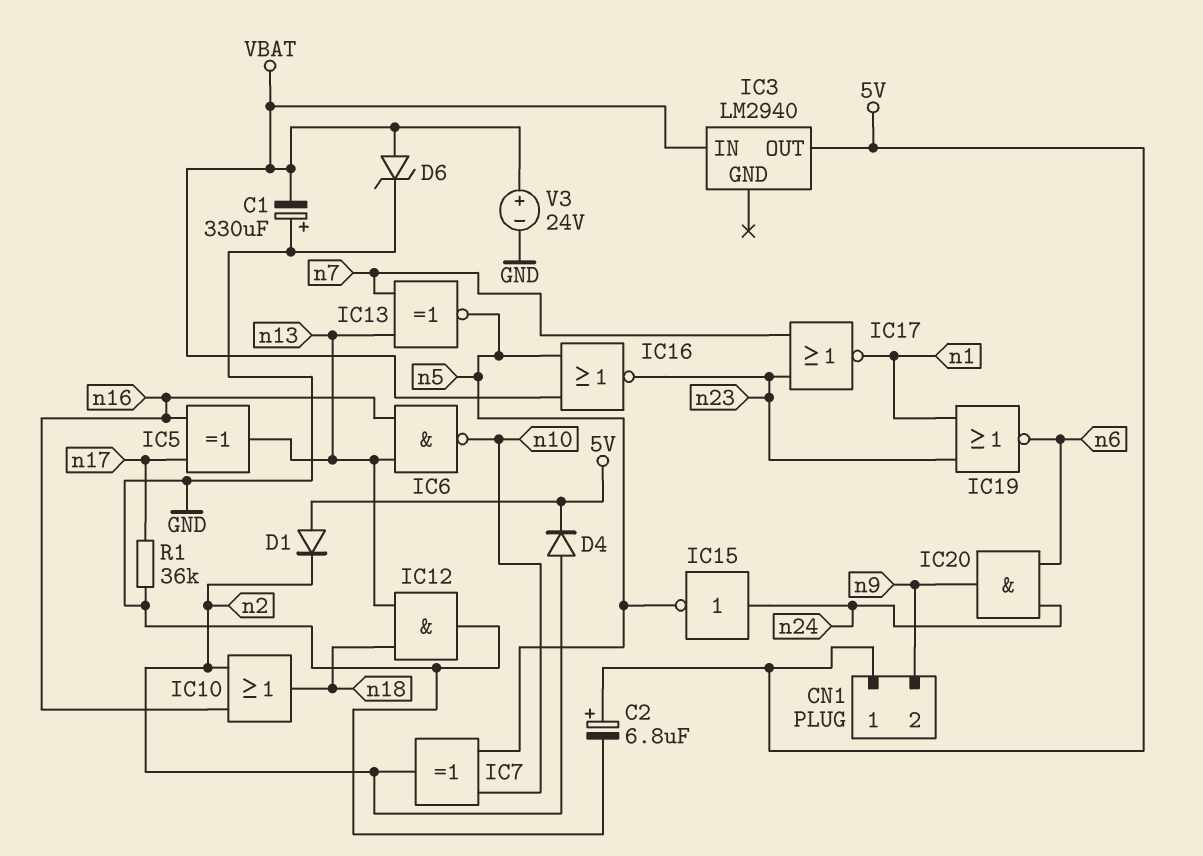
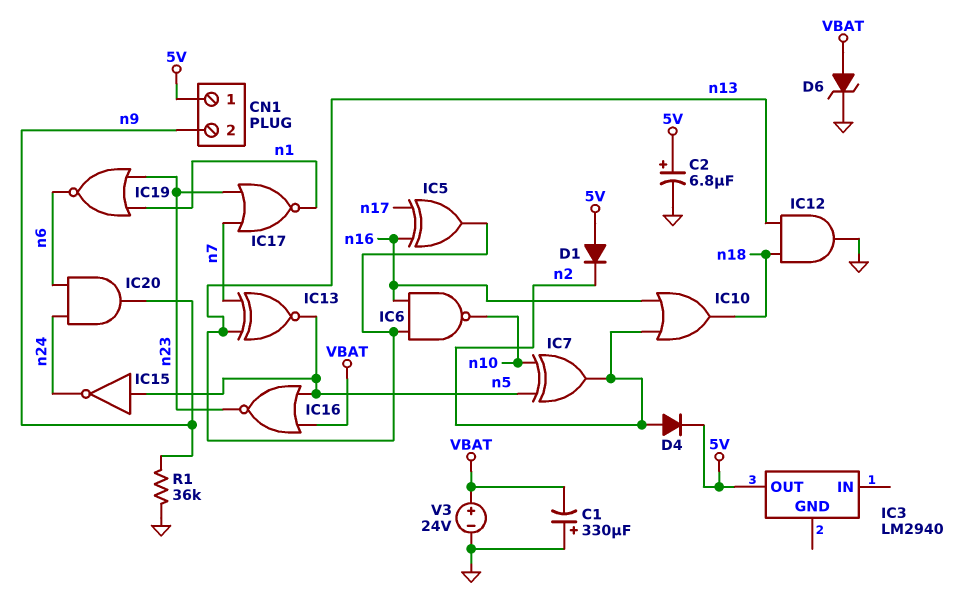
IC3 pin IN: VBAT -> none
IC15: NOT (in n24, out n5) -> NOT (in n5, out n24)
R1: 36k (GND, n17) -> 36k (GND, n9)

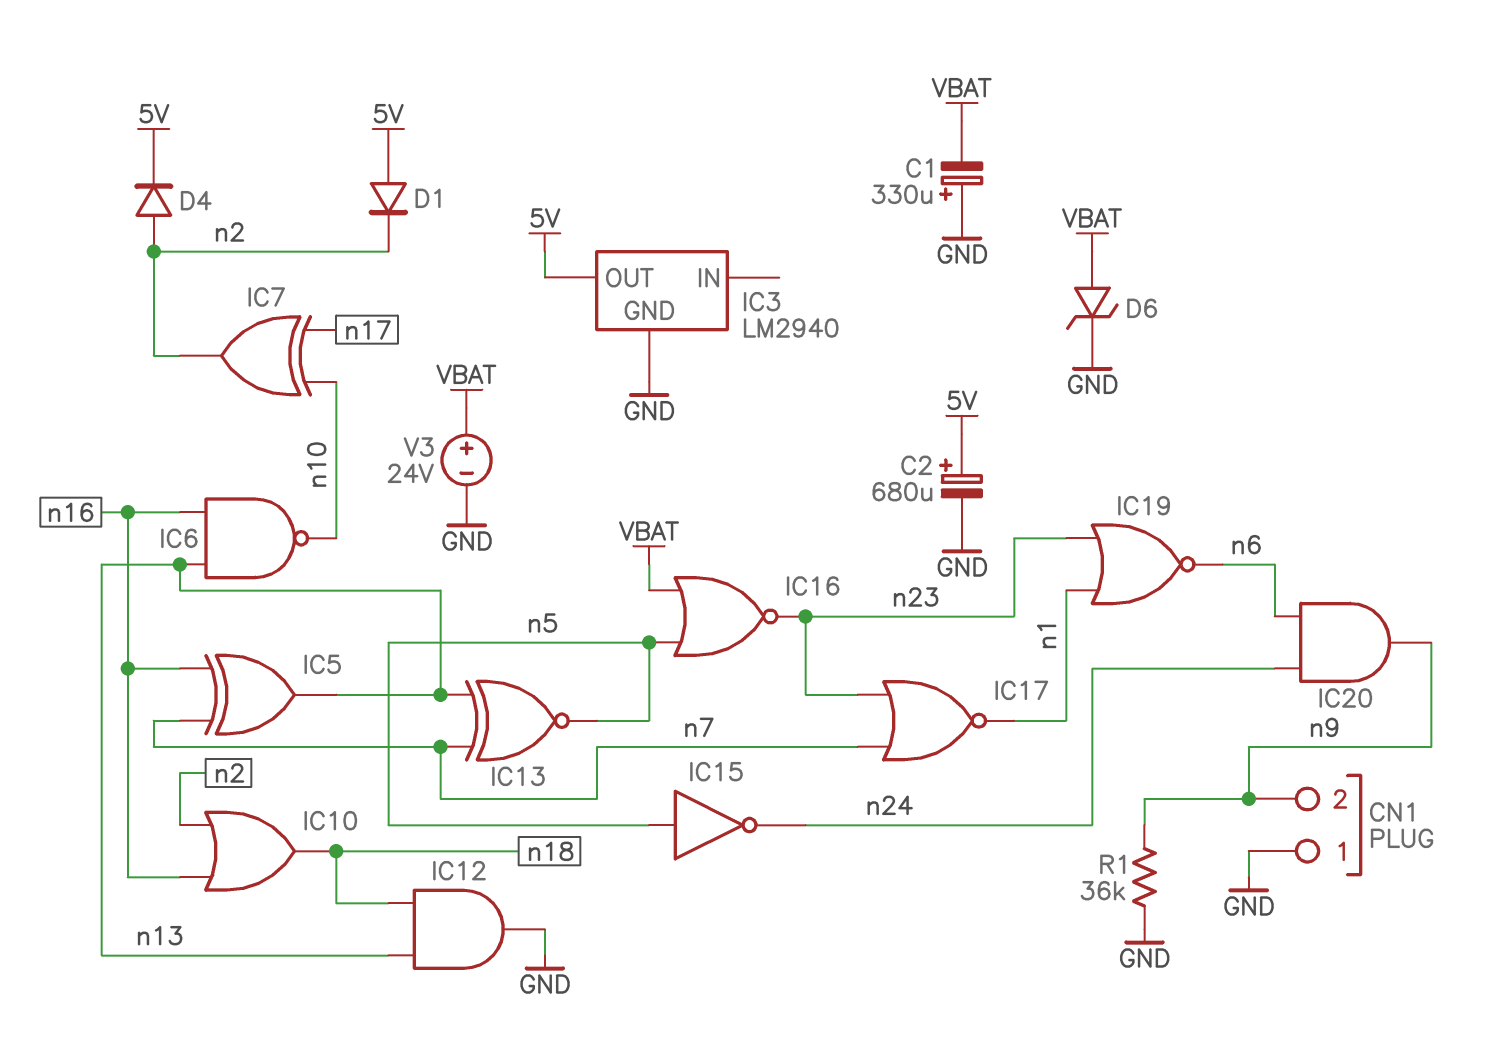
C2: 6.8uF (plus 5V, minus GND) -> 680uF (plus 5V, minus GND)
CN1 pin 1: 5V -> GND
IC3 pin GND: none -> GND
IC5: XOR (in n16, in n17, out n13) -> XOR (in n7, in n16, out n13)
IC7: XOR (in n5, in n10, out n2) -> XOR (in n10, in n17, out n2)

